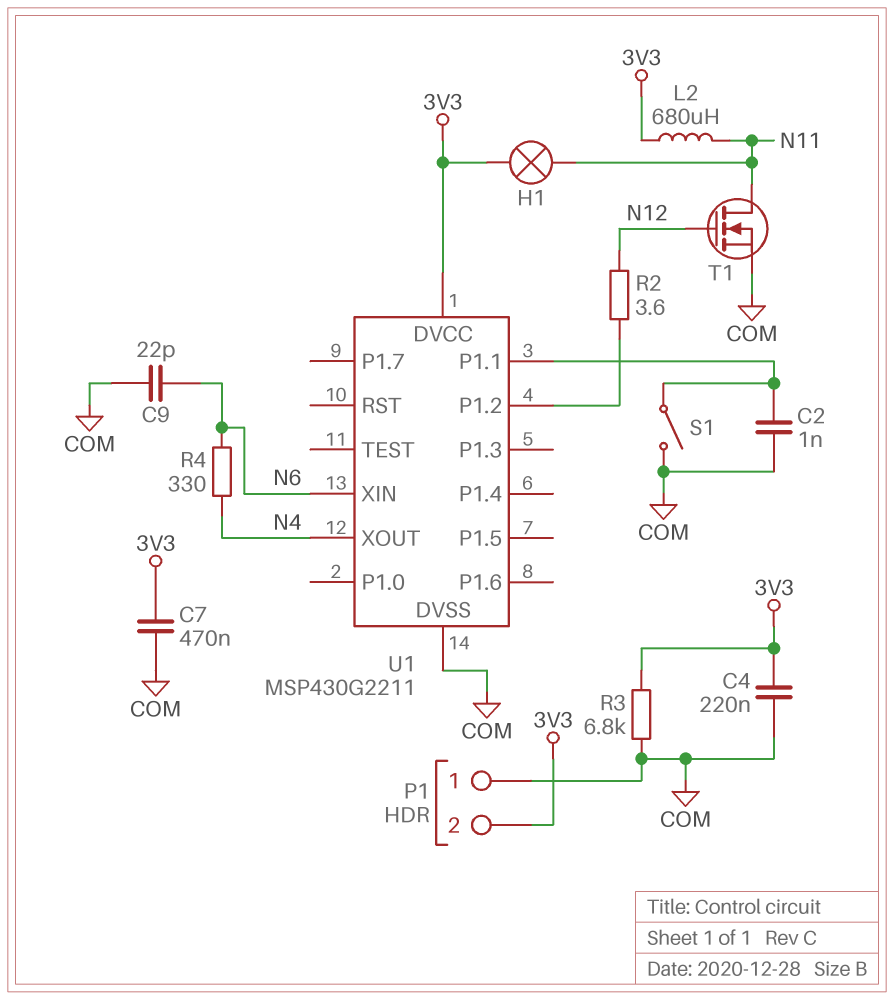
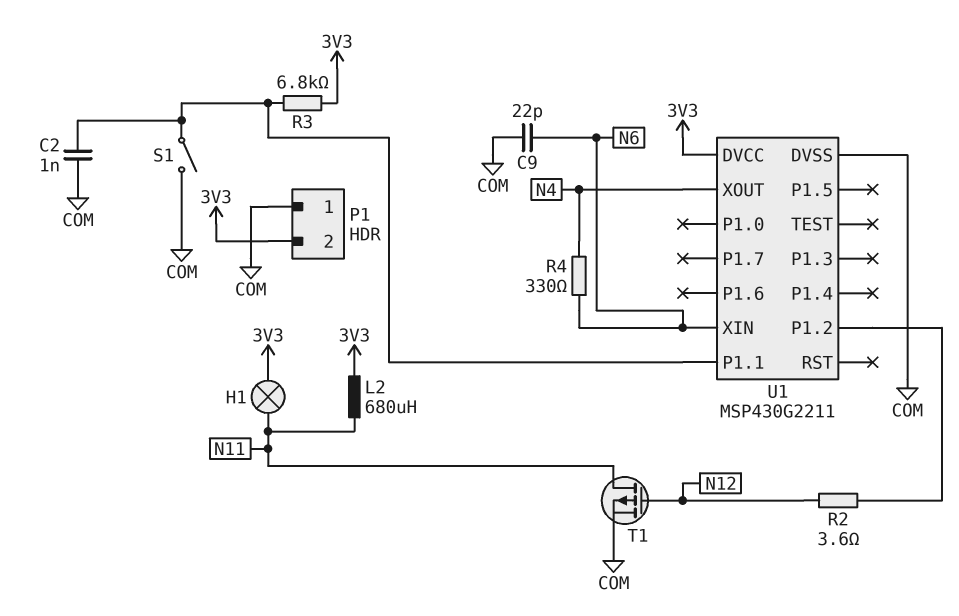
C4: 220nF (3V3, COM) -> none
C7: 470nF (3V3, COM) -> none
R3: 6.8k (3V3, COM) -> 6.8k (3V3, U1/P1.1)
T1: NMOS (G N12, D N11, S COM) -> PMOS (G N12, D N11, S COM)

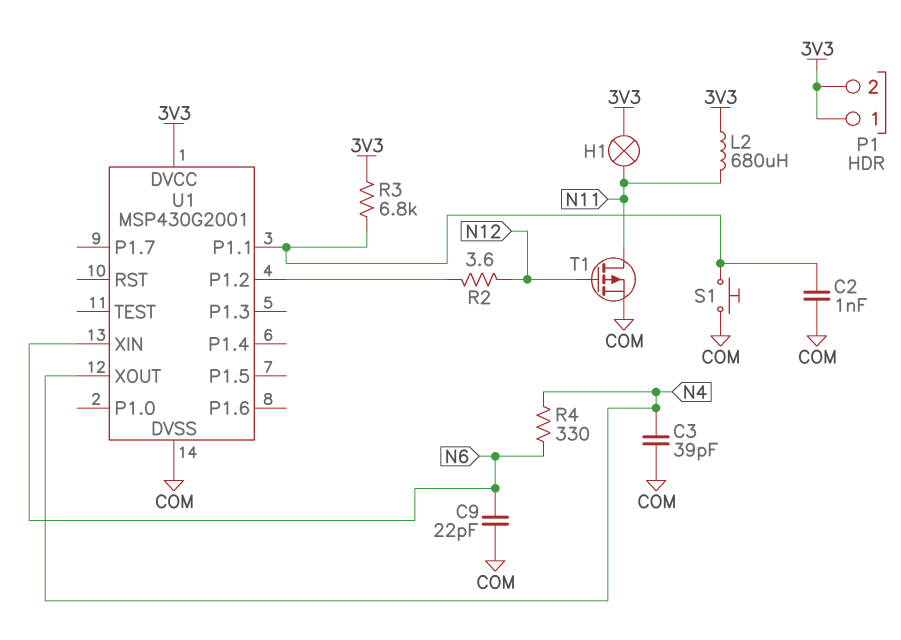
C3: none -> 39pF (COM, N4)
P1 pin 1: COM -> 3V3
S1: switch (COM, U1/P1.1) -> button (COM, U1/P1.1)
U1: MSP430G2211 -> MSP430G2001

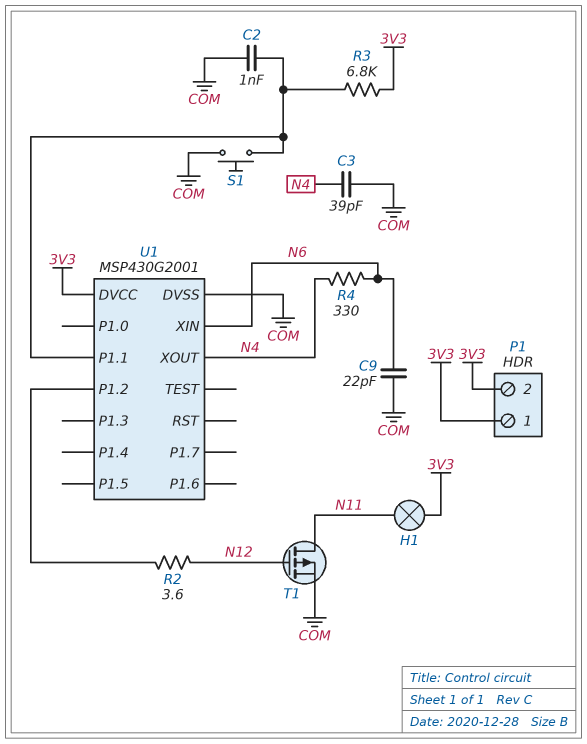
L2: 680uH (3V3, N11) -> none

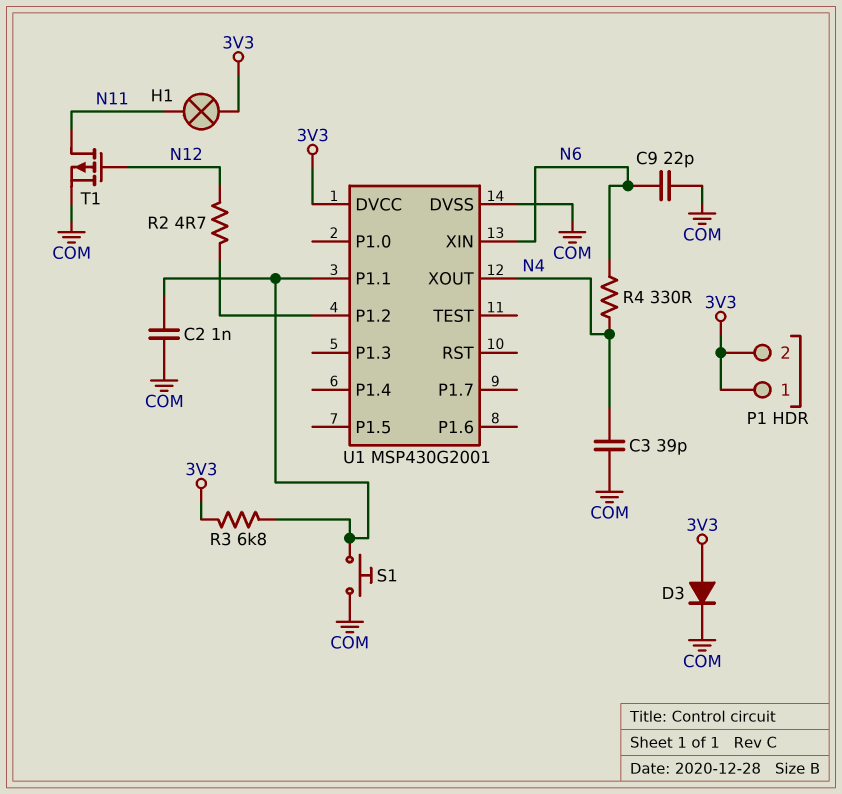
D3: none -> diode (A 3V3, K COM)
R2: 3.6 (N12, U1/P1.2) -> 4.7 (N12, U1/P1.2)

